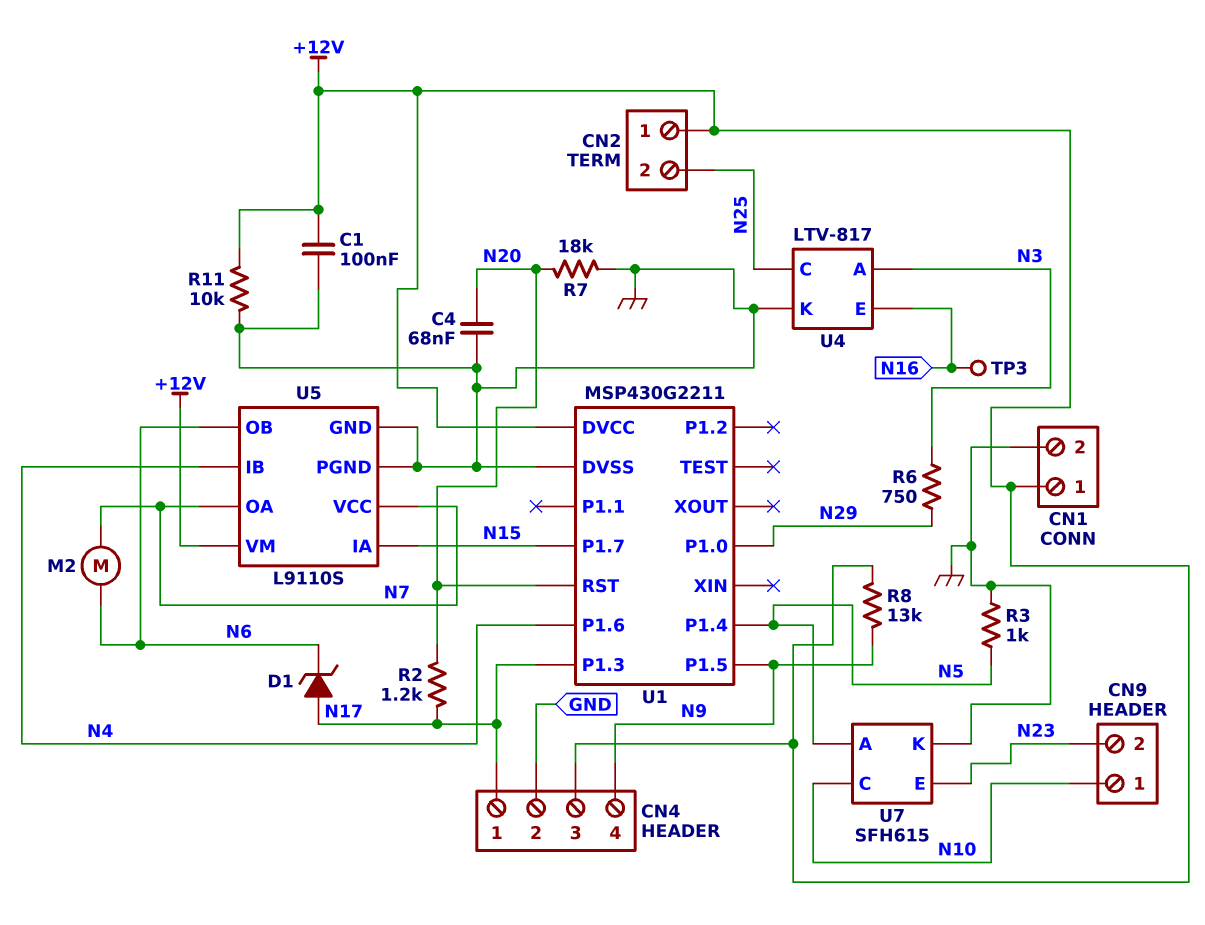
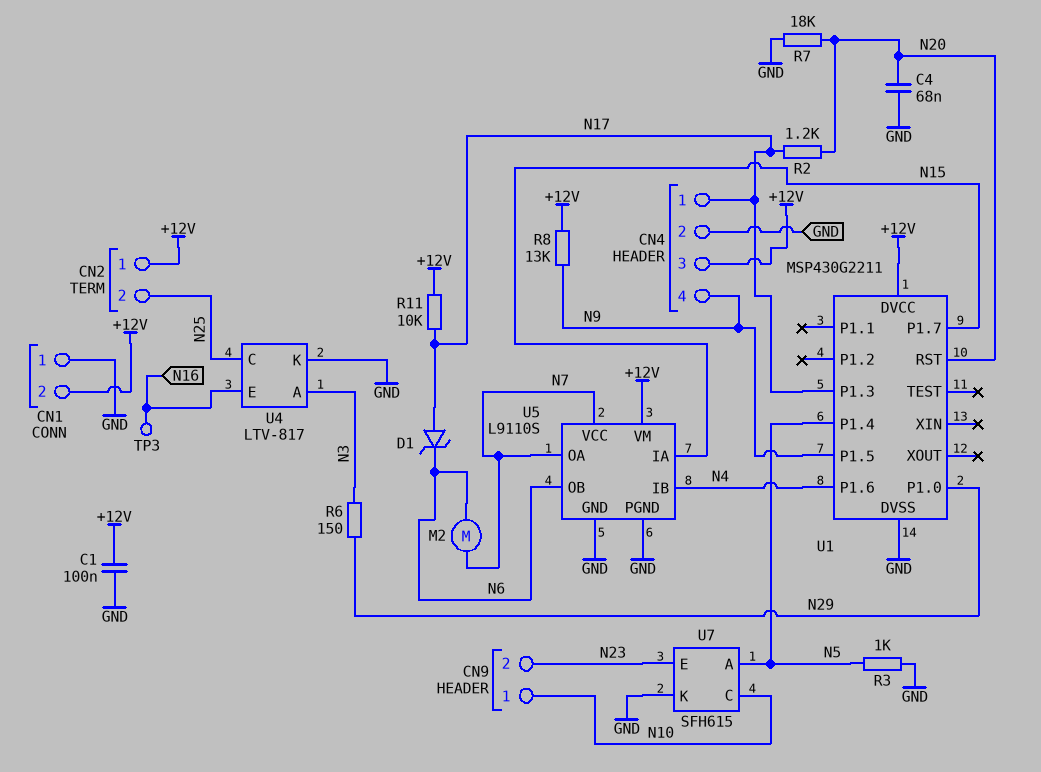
CN1 pin 1: +12V -> GND
CN1 pin 2: GND -> +12V
R6: 750 (N3, N29) -> 150 (N3, N29)
R11: 10k (+12V, GND) -> 10k (+12V, N17)

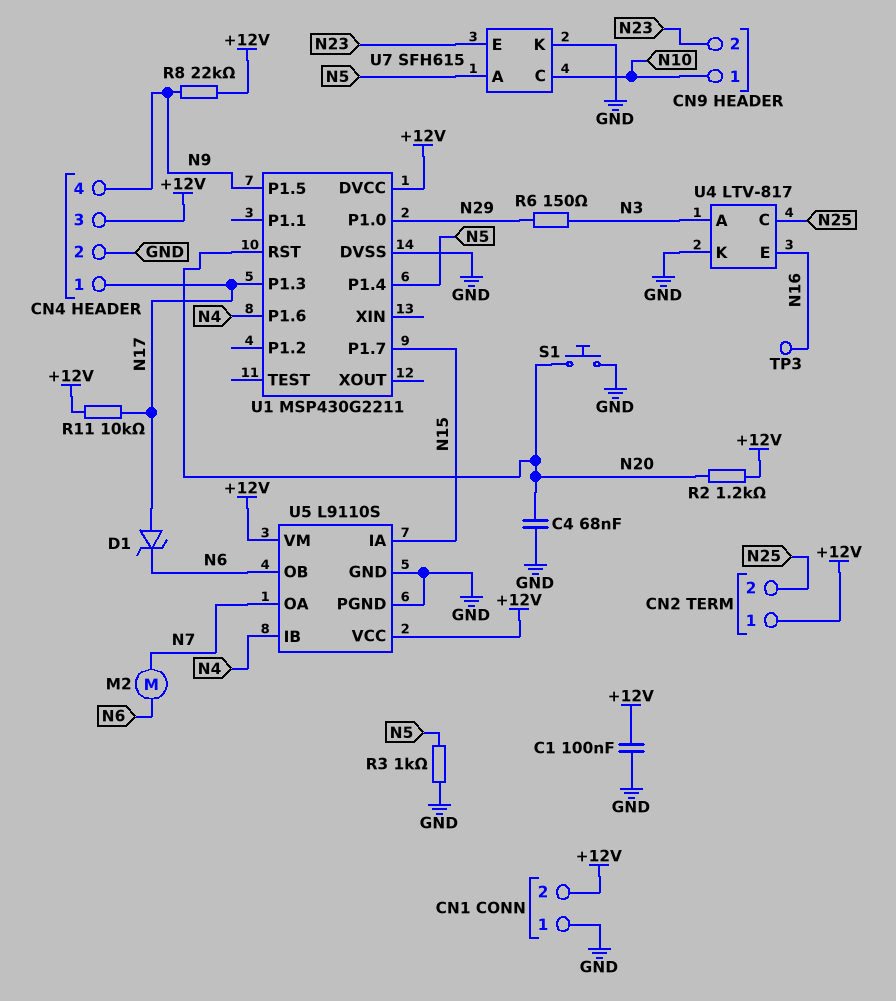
R2: 1.2k (N17, N20) -> 1.2k (+12V, N20)
R7: 18k (GND, N20) -> none
R8: 13k (+12V, N9) -> 22k (+12V, N9)
S1: none -> button (GND, N20)
U5 pin VCC: N7 -> +12V

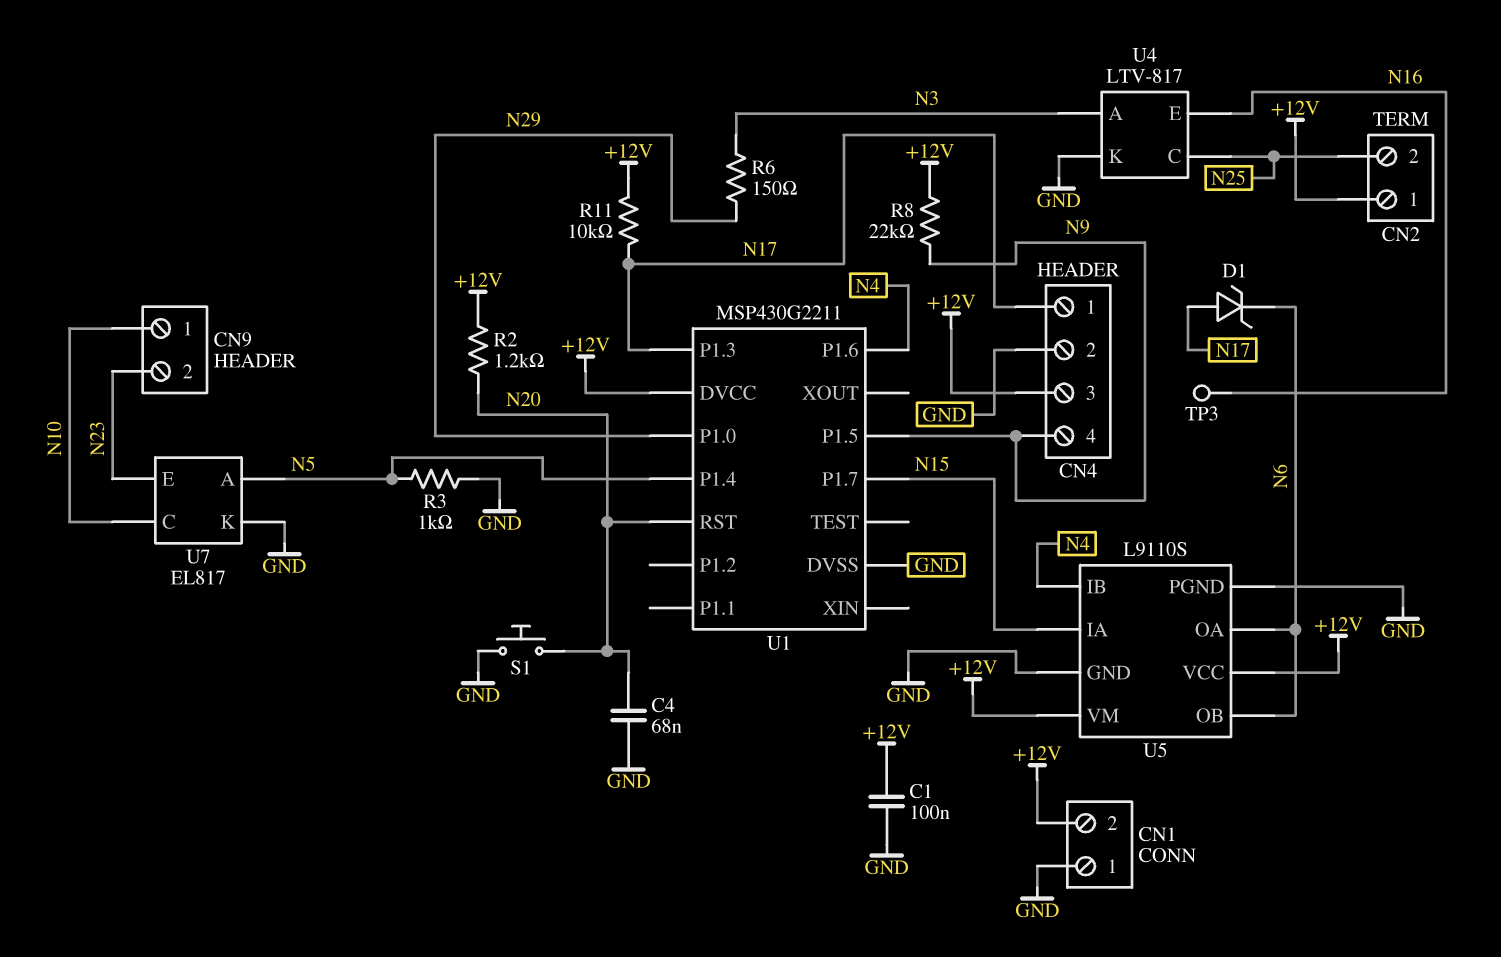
M2: motor (N6, N7) -> none
U5 pin OA: N7 -> N6
U7: SFH615 -> EL817

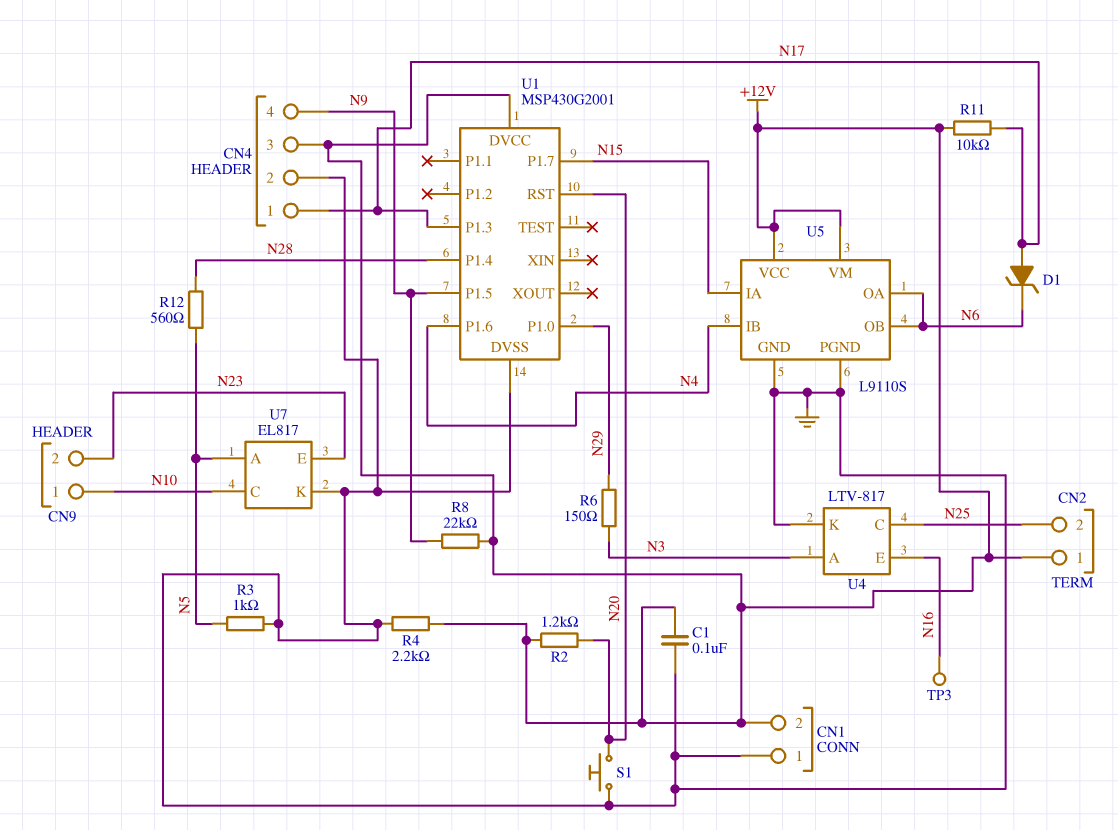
C4: 68nF (GND, N20) -> none
R4: none -> 2.2k (+12V, GND)
R12: none -> 560 (N5, N28)
U1: MSP430G2211 -> MSP430G2001
U1 pin P1.4: N5 -> N28

